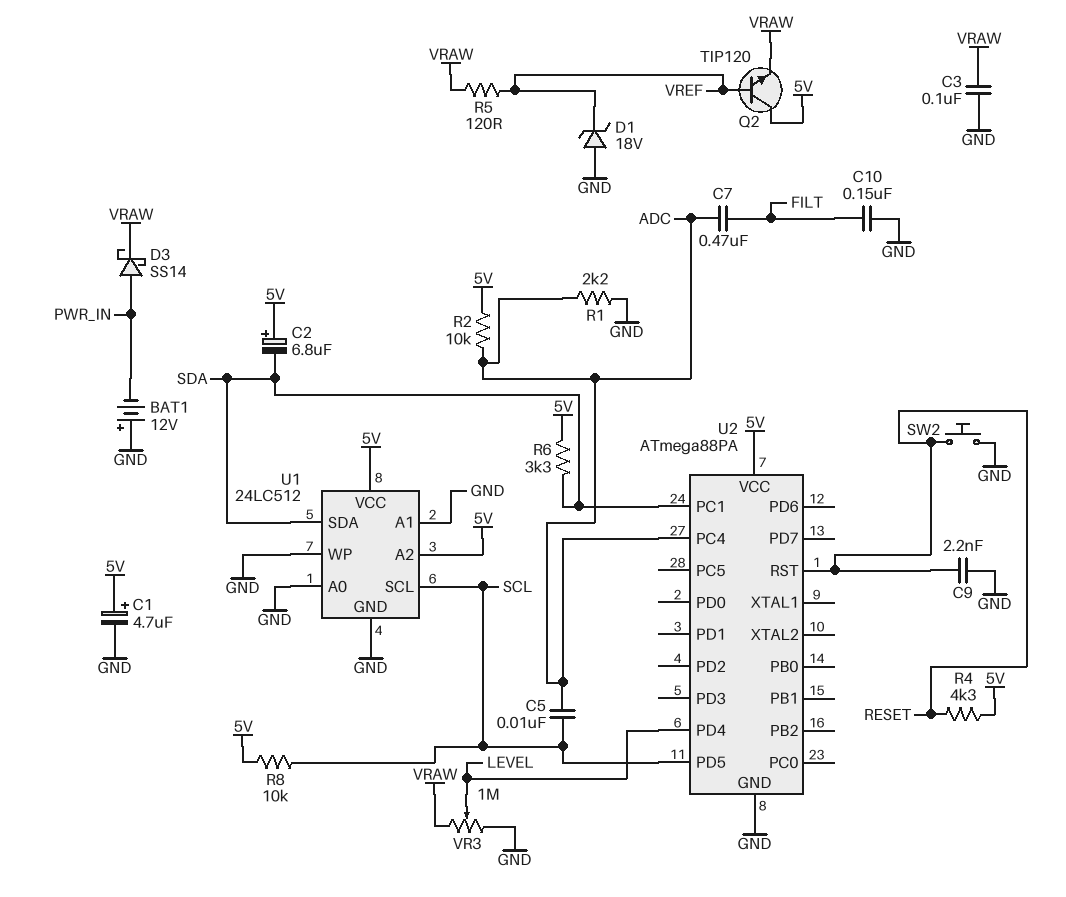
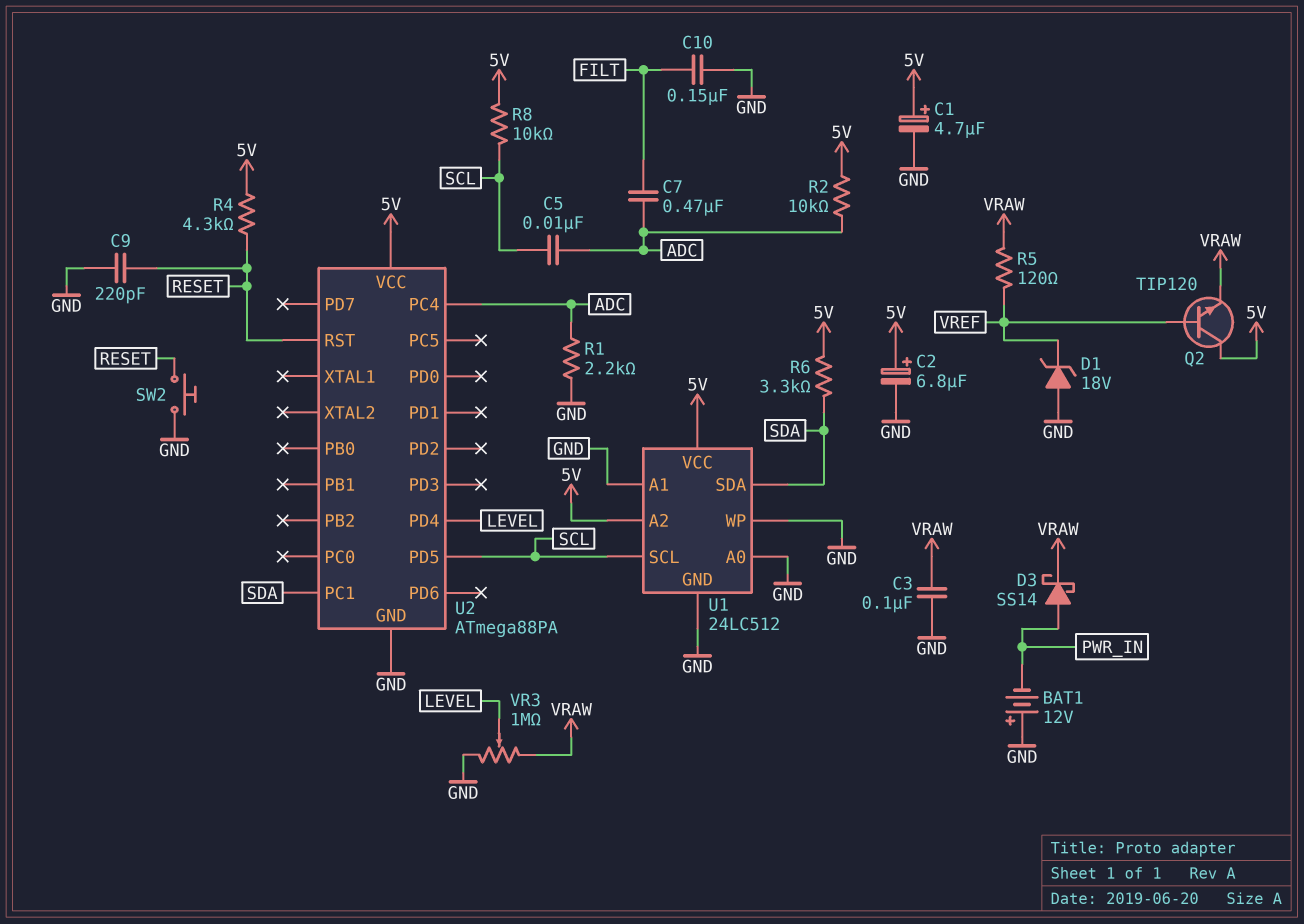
C2: 6.8uF (plus 5V, minus SDA) -> 6.8uF (plus 5V, minus GND)
C9: 2.2nF (GND, RESET) -> 220pF (GND, RESET)

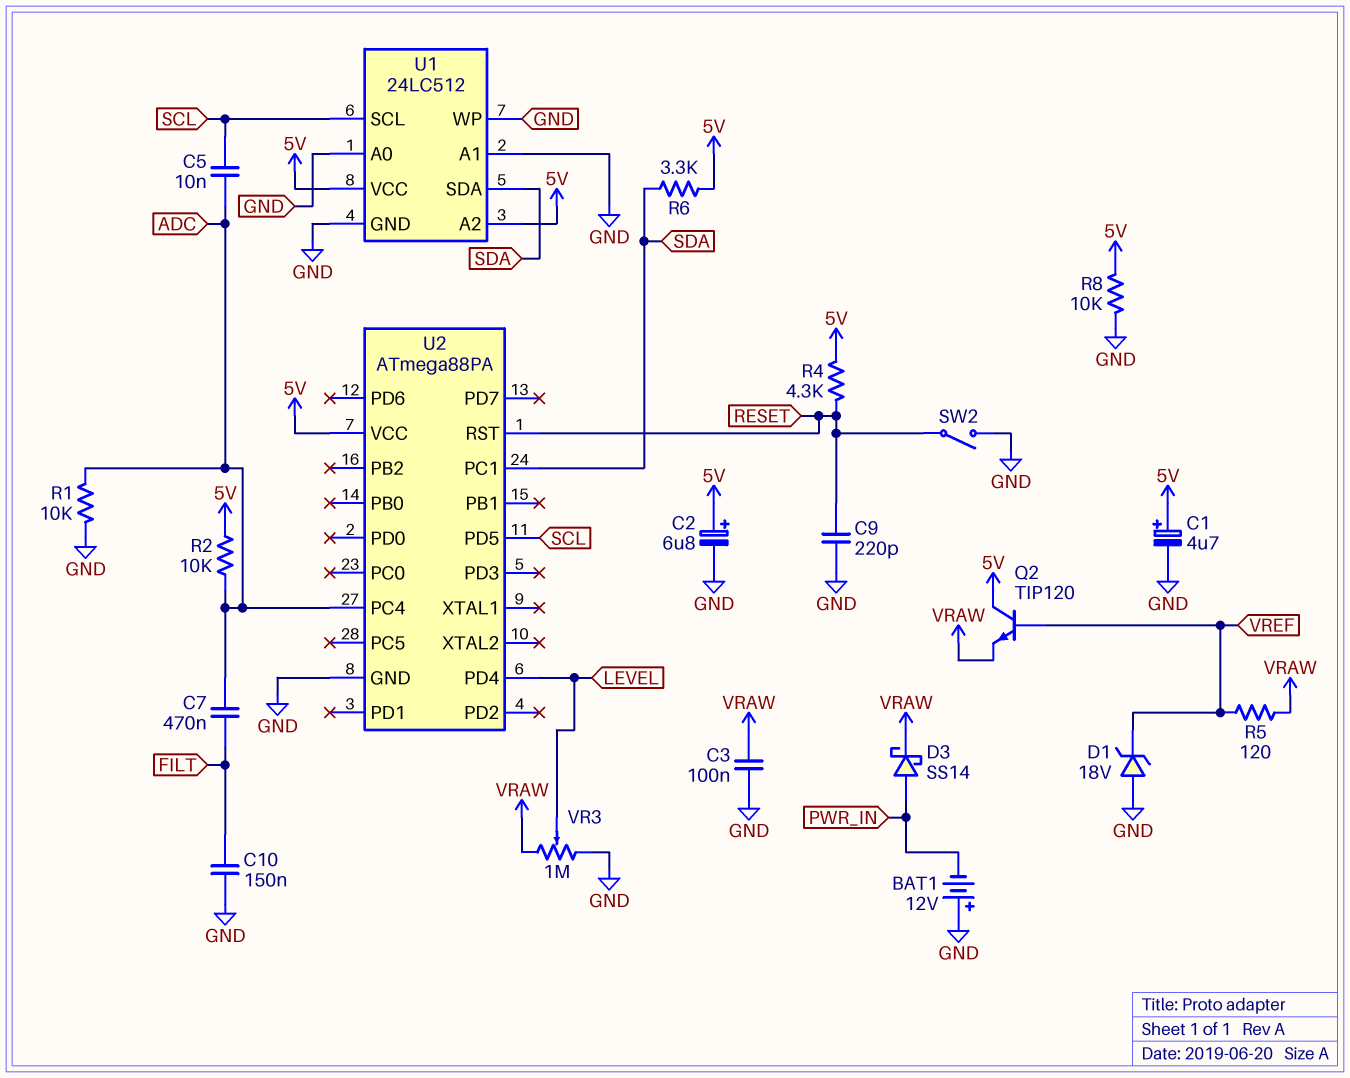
R1: 2.2k (ADC, GND) -> 10k (ADC, GND)
R8: 10k (5V, SCL) -> 10k (5V, GND)
SW2: button (GND, RESET) -> switch (GND, RESET)

